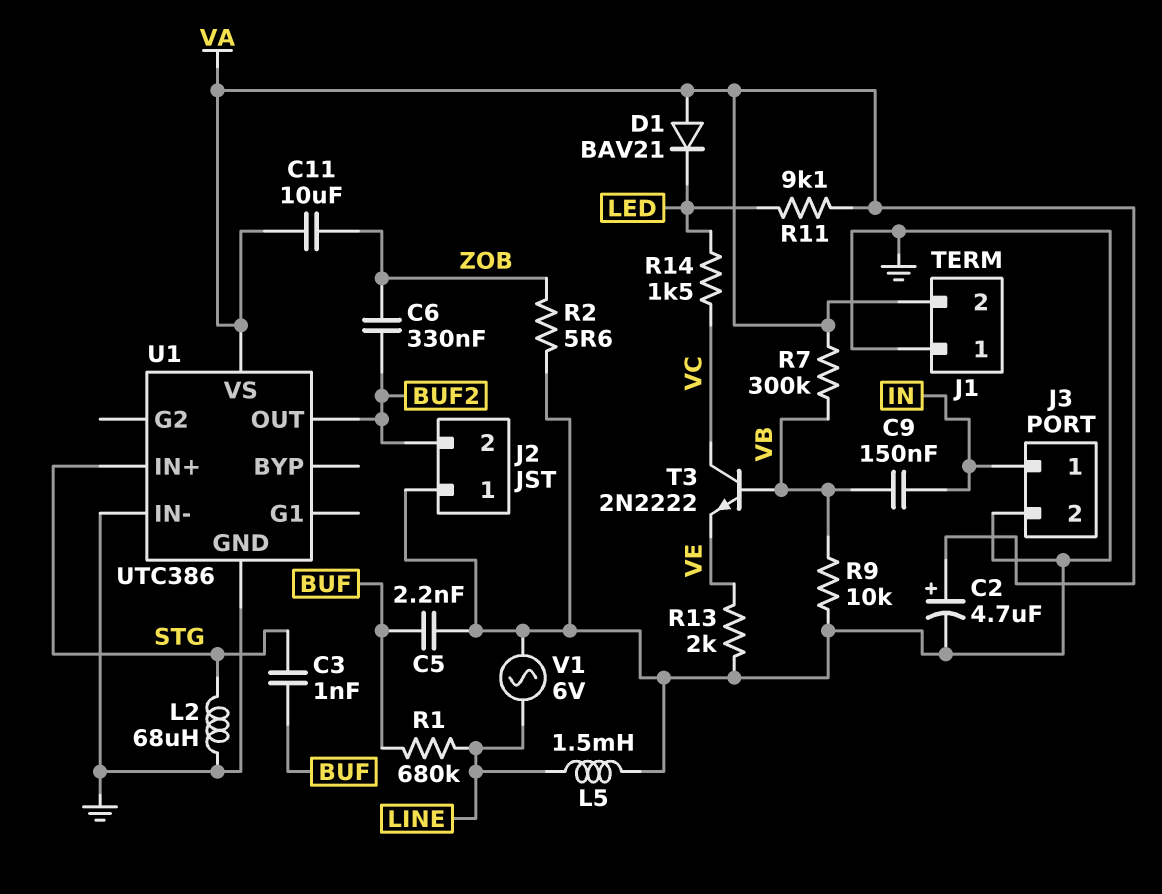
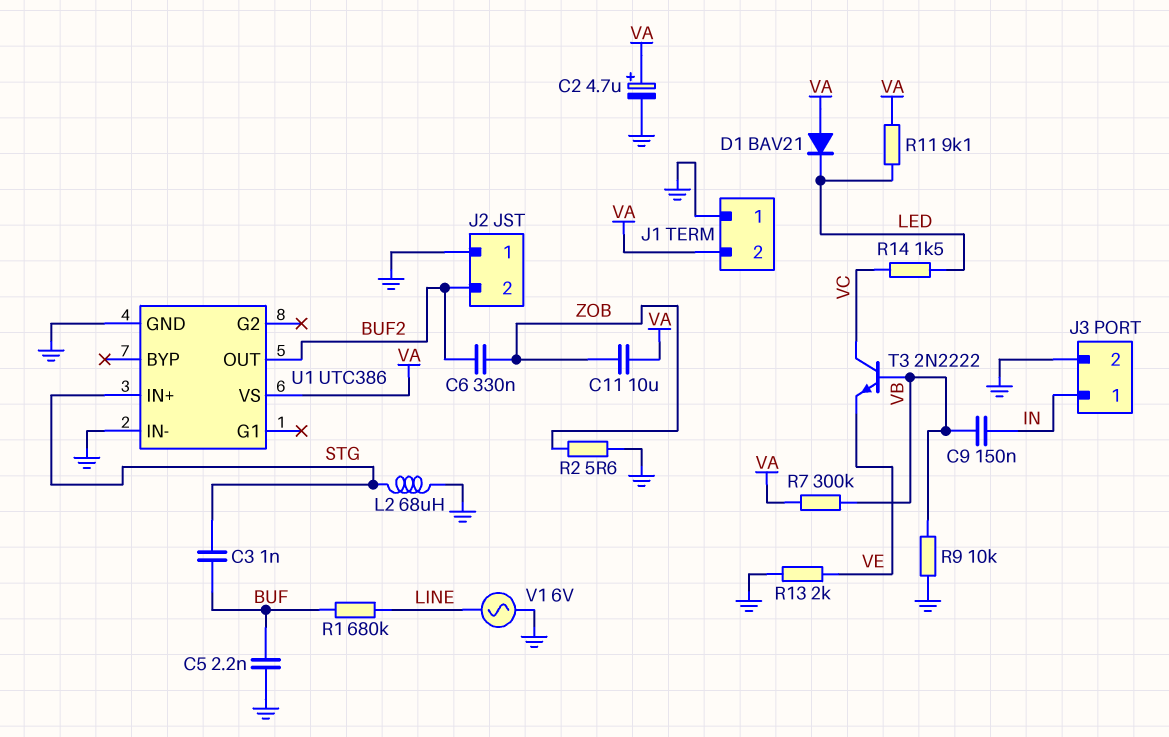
L5: 1.5mH (GND, LINE) -> none

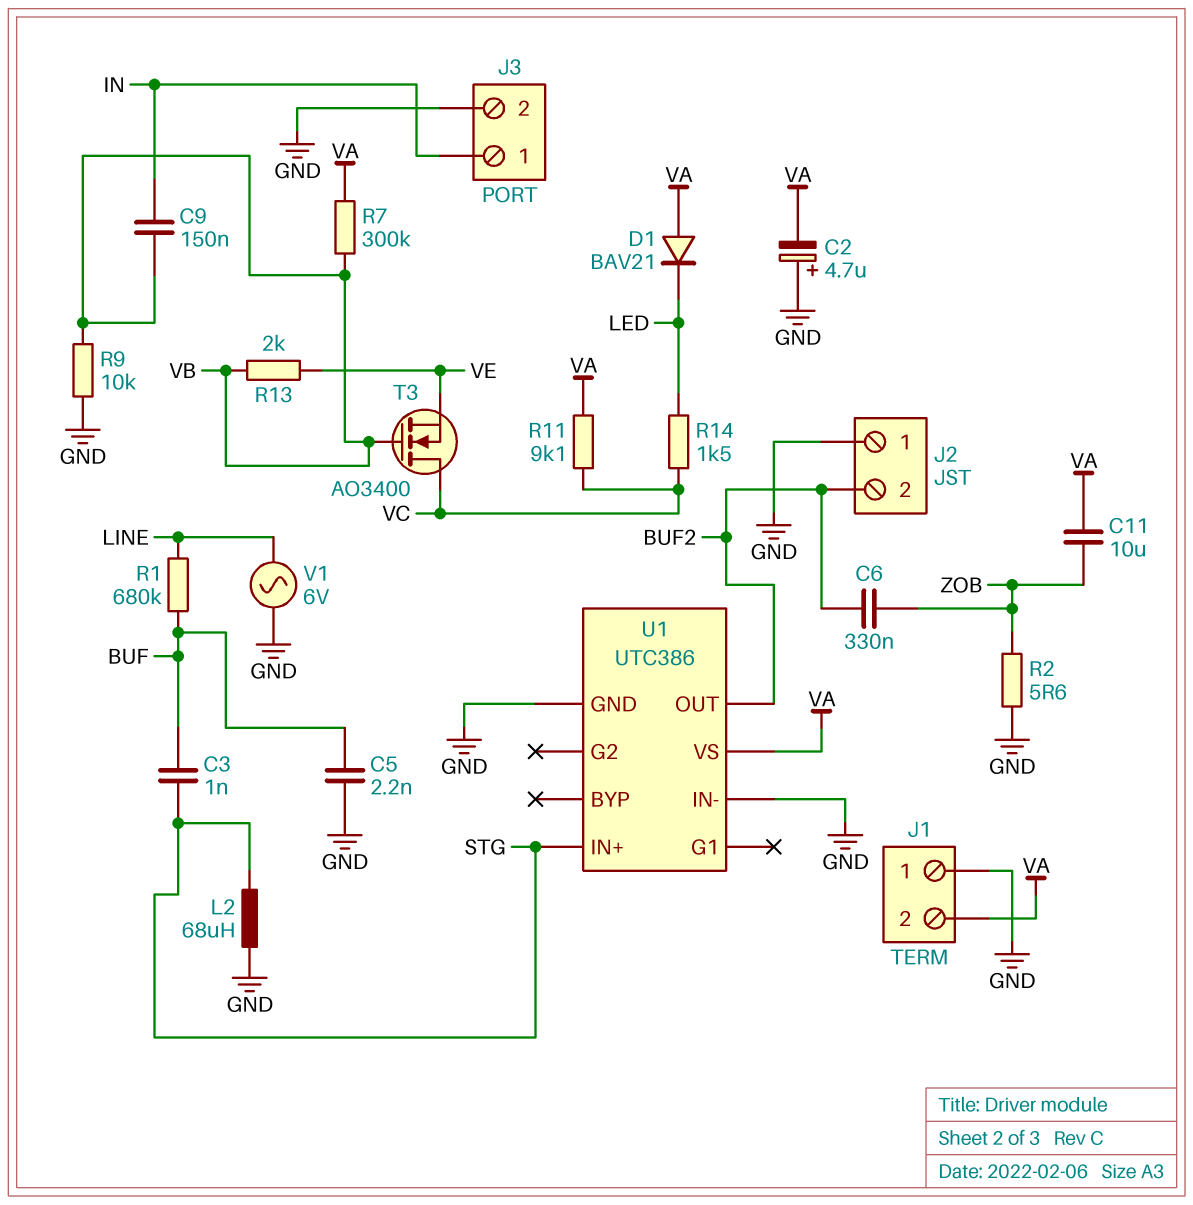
C2: 4.7uF (plus VA, minus GND) -> 4.7uF (plus GND, minus VA)
R11: 9.1k (LED, VA) -> 9.1k (VA, VC)
R13: 2k (GND, VE) -> 2k (VB, VE)
T3: NPN 2N2222 (B VB, C VC, E VE) -> NMOS AO3400 (G VB, D VC, S VE)

